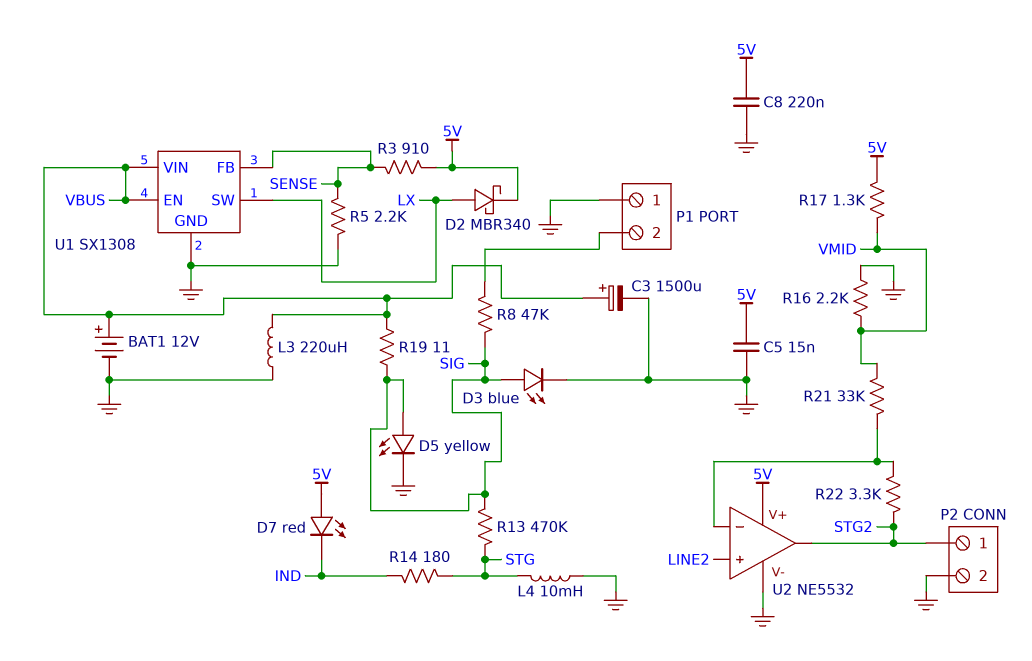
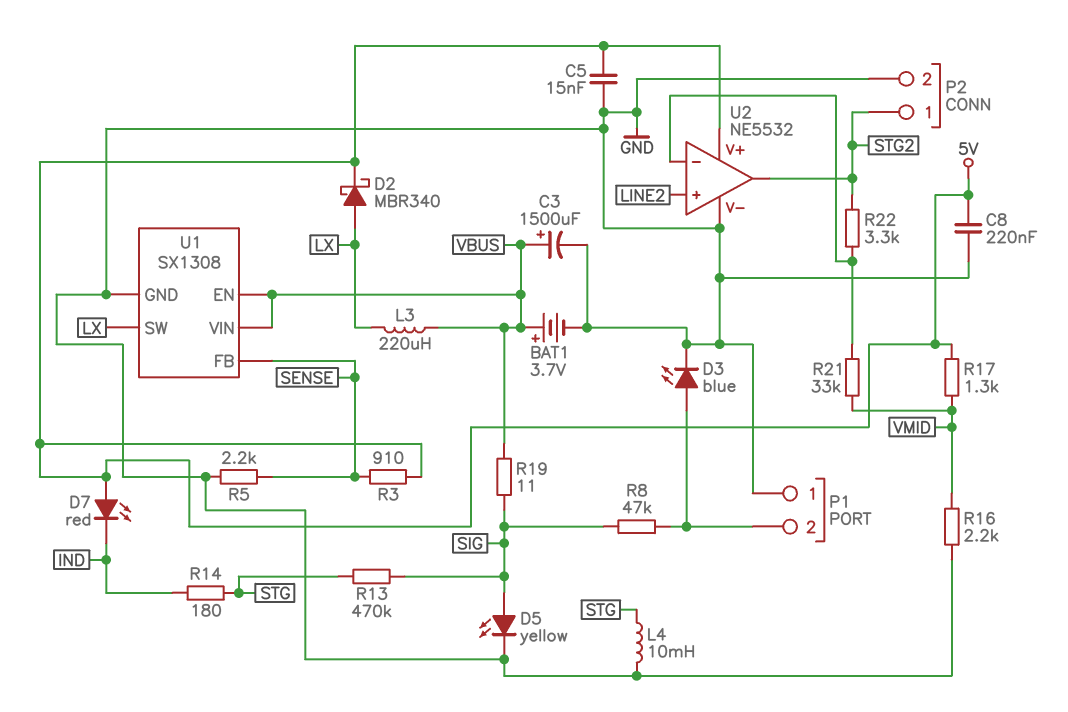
BAT1: 12V (plus VBUS, minus GND) -> 3.7V (plus VBUS, minus GND)
D3: LED blue (A SIG, K GND) -> LED blue (A P1/2, K GND)
L3: 220uH (GND, VBUS) -> 220uH (LX, VBUS)

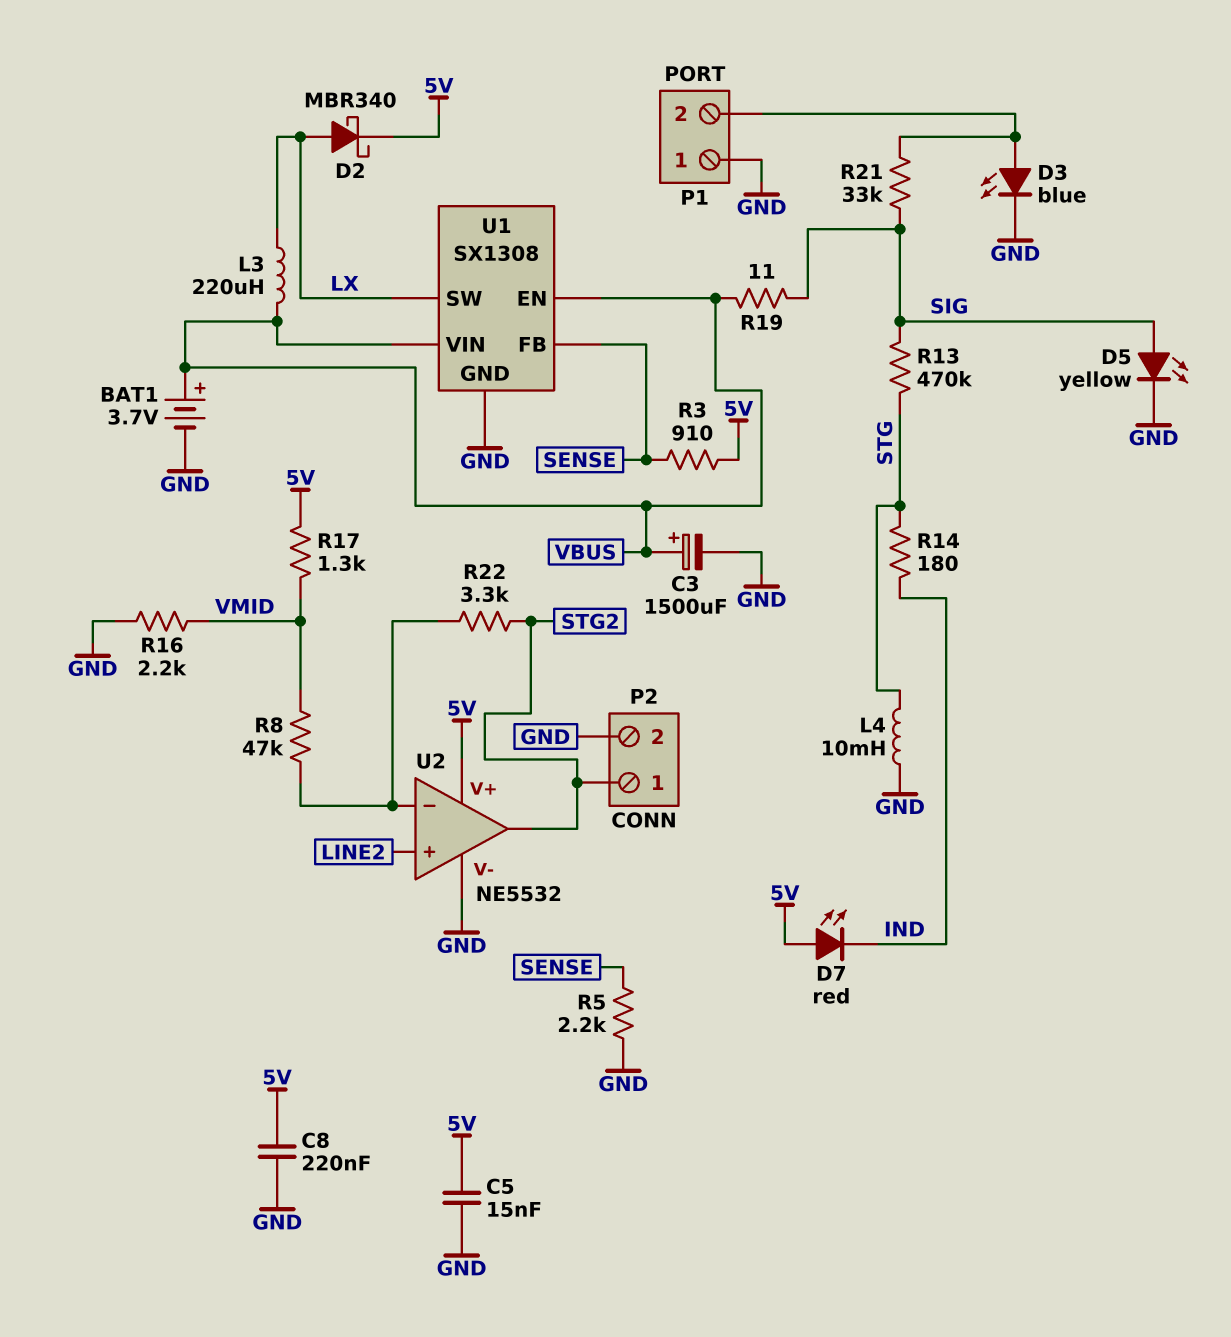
R8: 47k (P1/2, SIG) -> 47k (U2/in-, VMID)
R21: 33k (U2/in-, VMID) -> 33k (P1/2, SIG)

